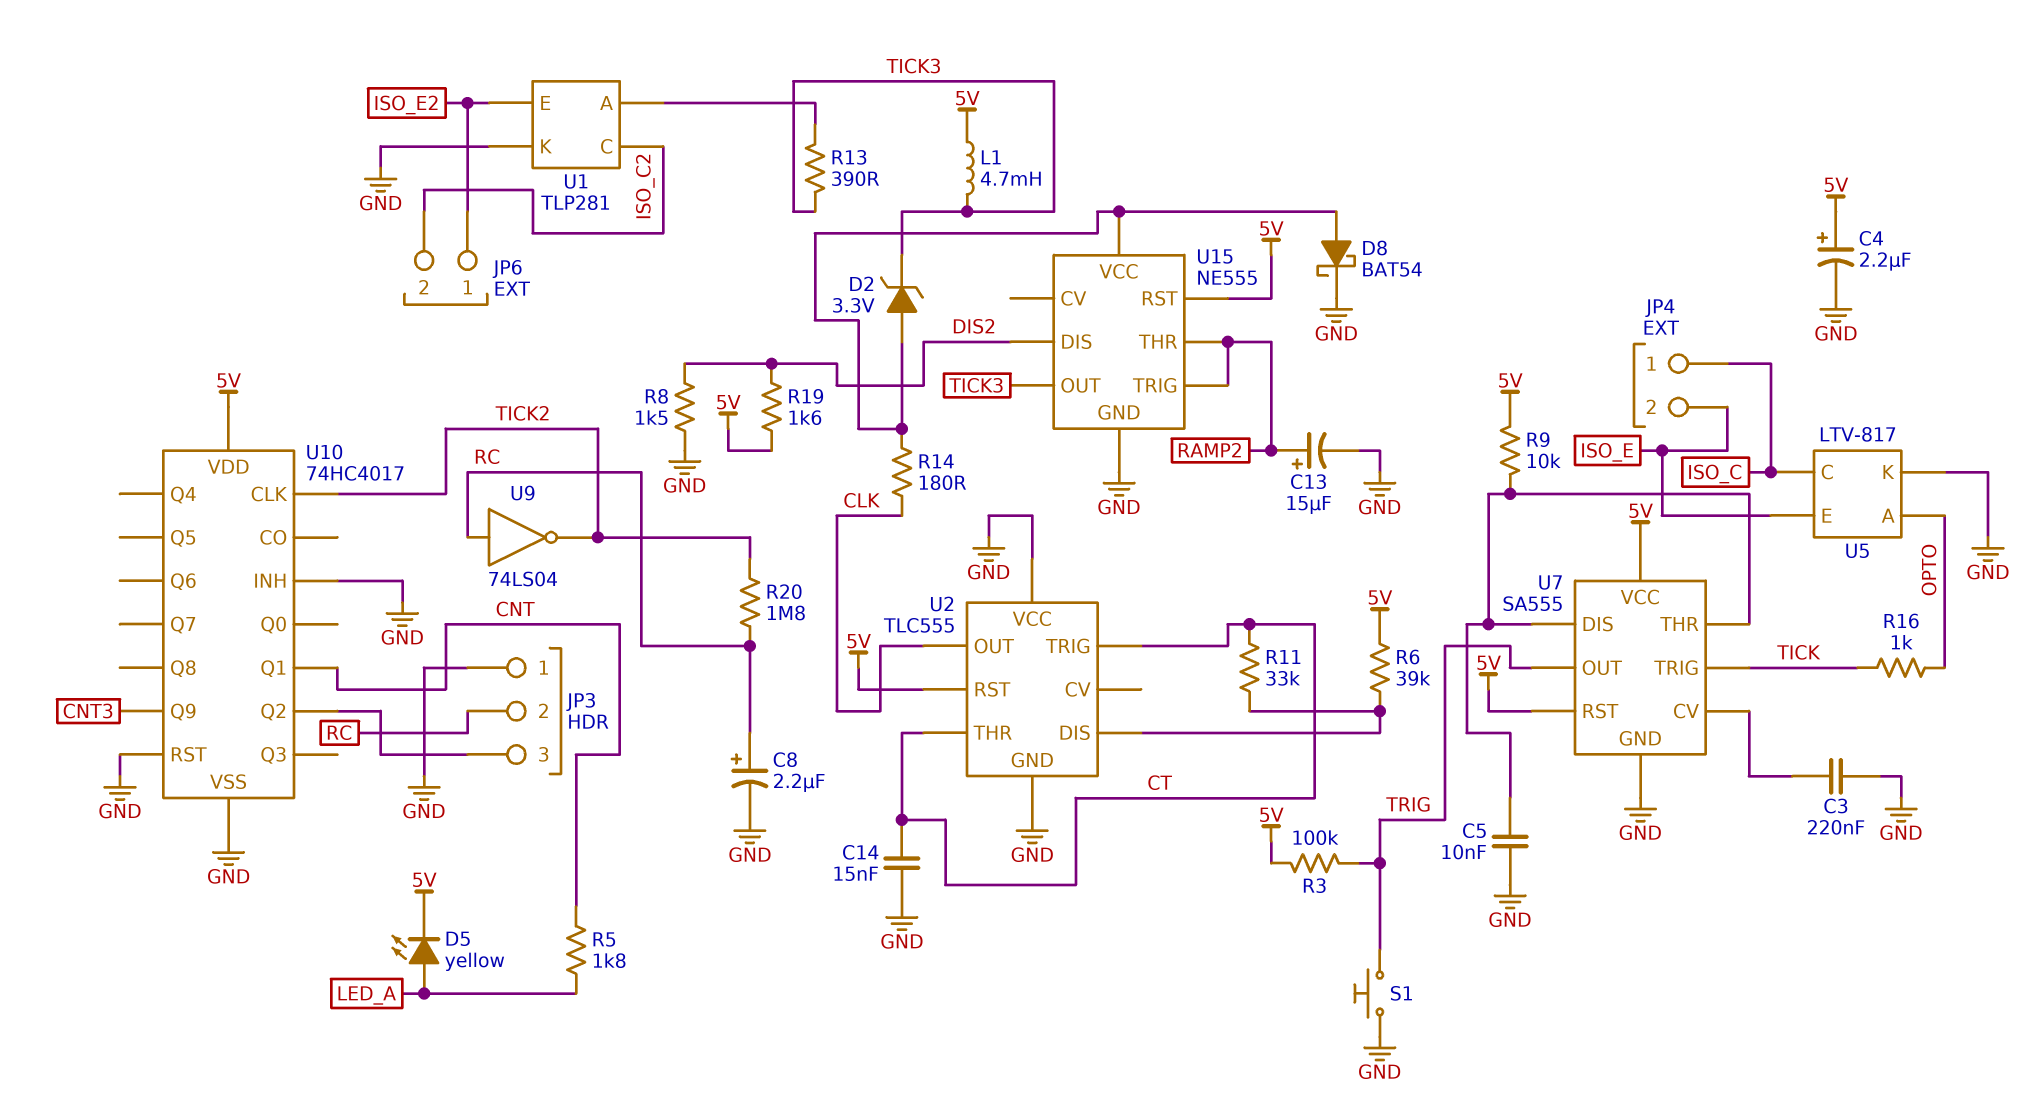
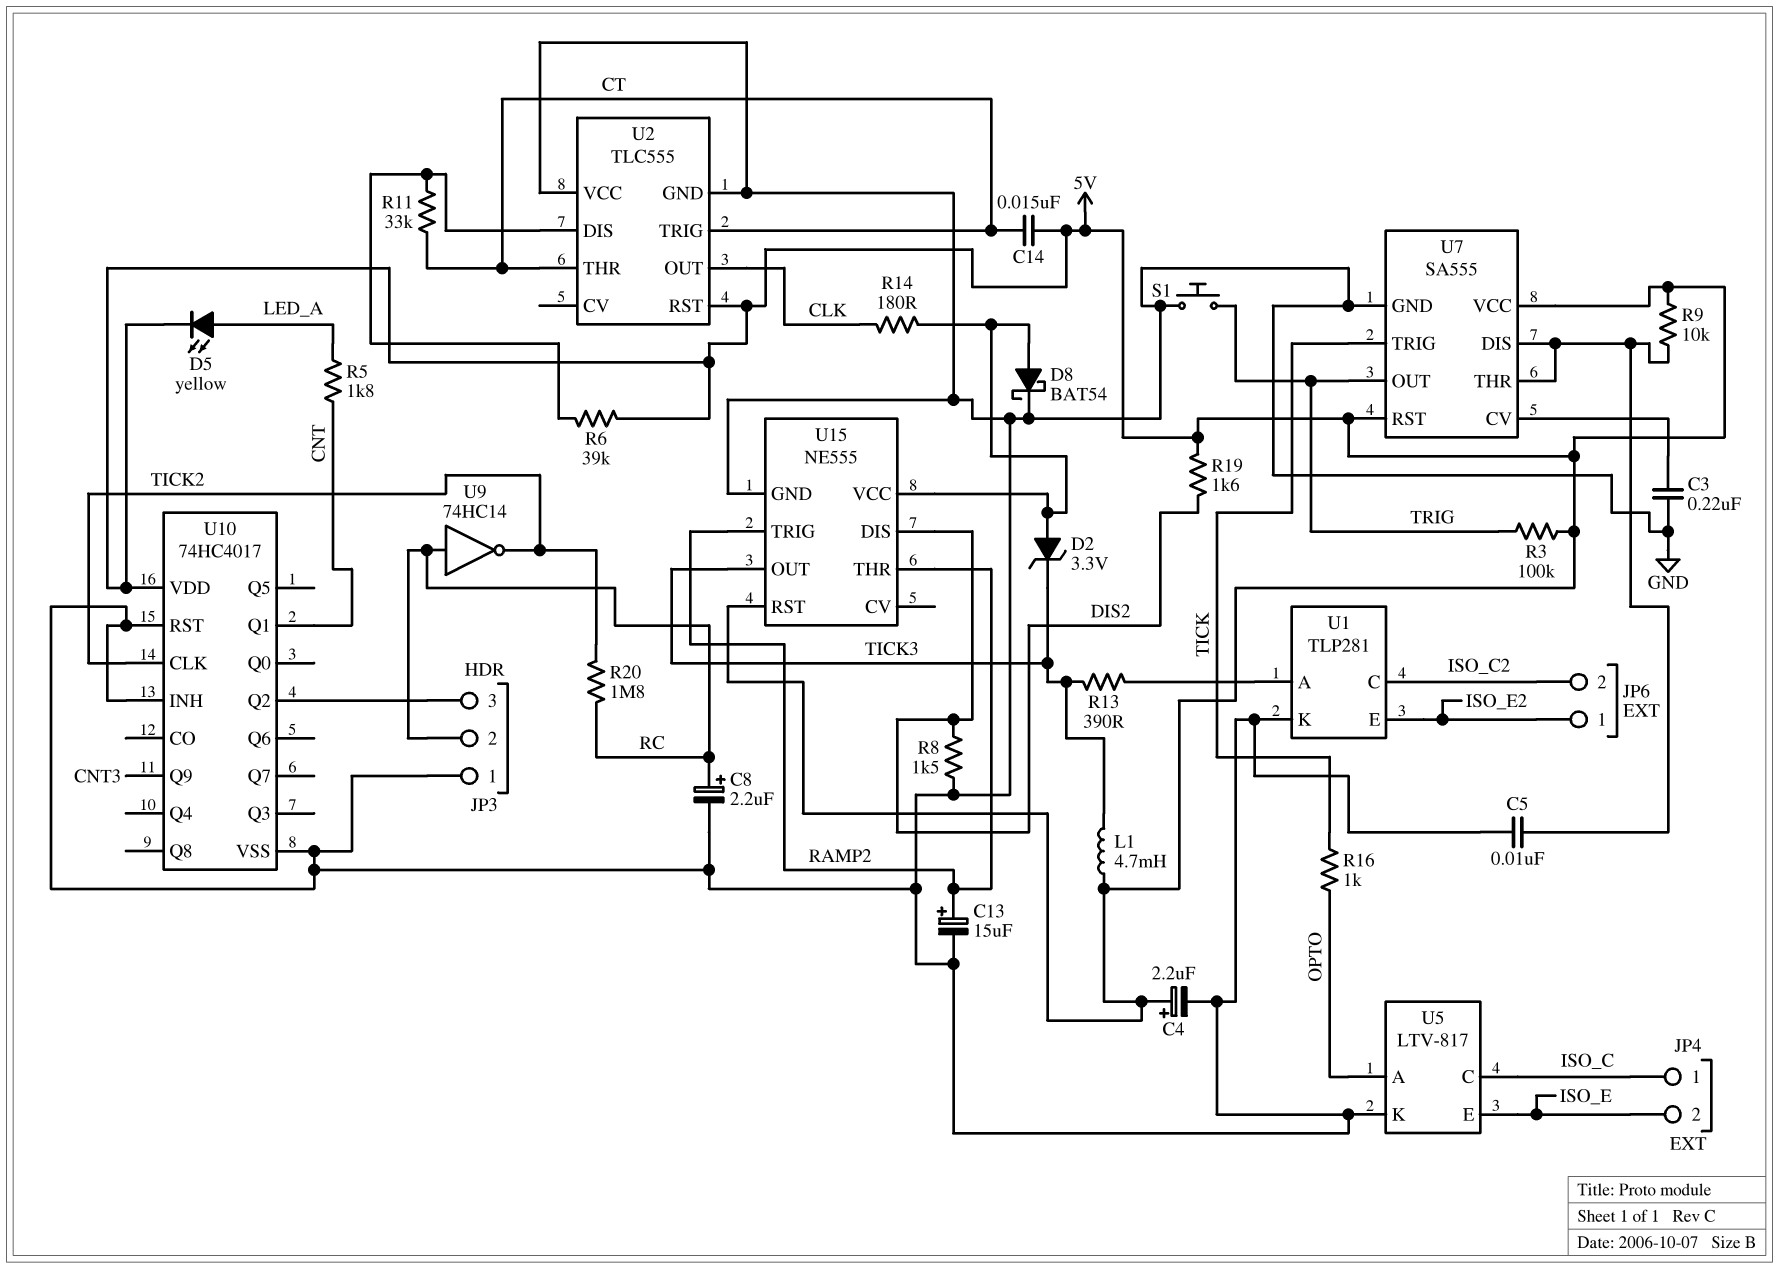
C14: 15nF (CT, GND) -> 15nF (5V, CT)
U9: NOT 74LS04 (in RC, out TICK2) -> NOT 74HC14 (in RC, out TICK2)

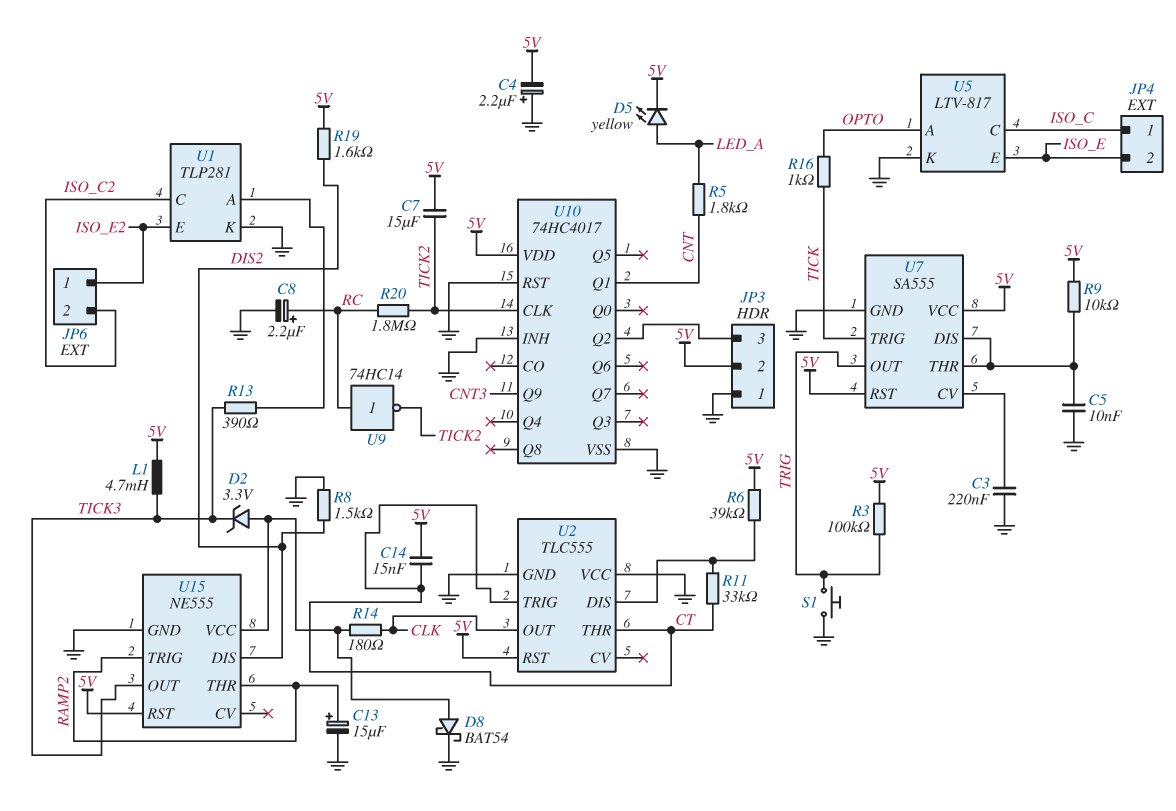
C4: 2.2uF (plus 5V, minus GND) -> 2.2uF (plus GND, minus 5V)
C7: none -> 15uF (5V, TICK2)
JP3 pin 2: RC -> 5V

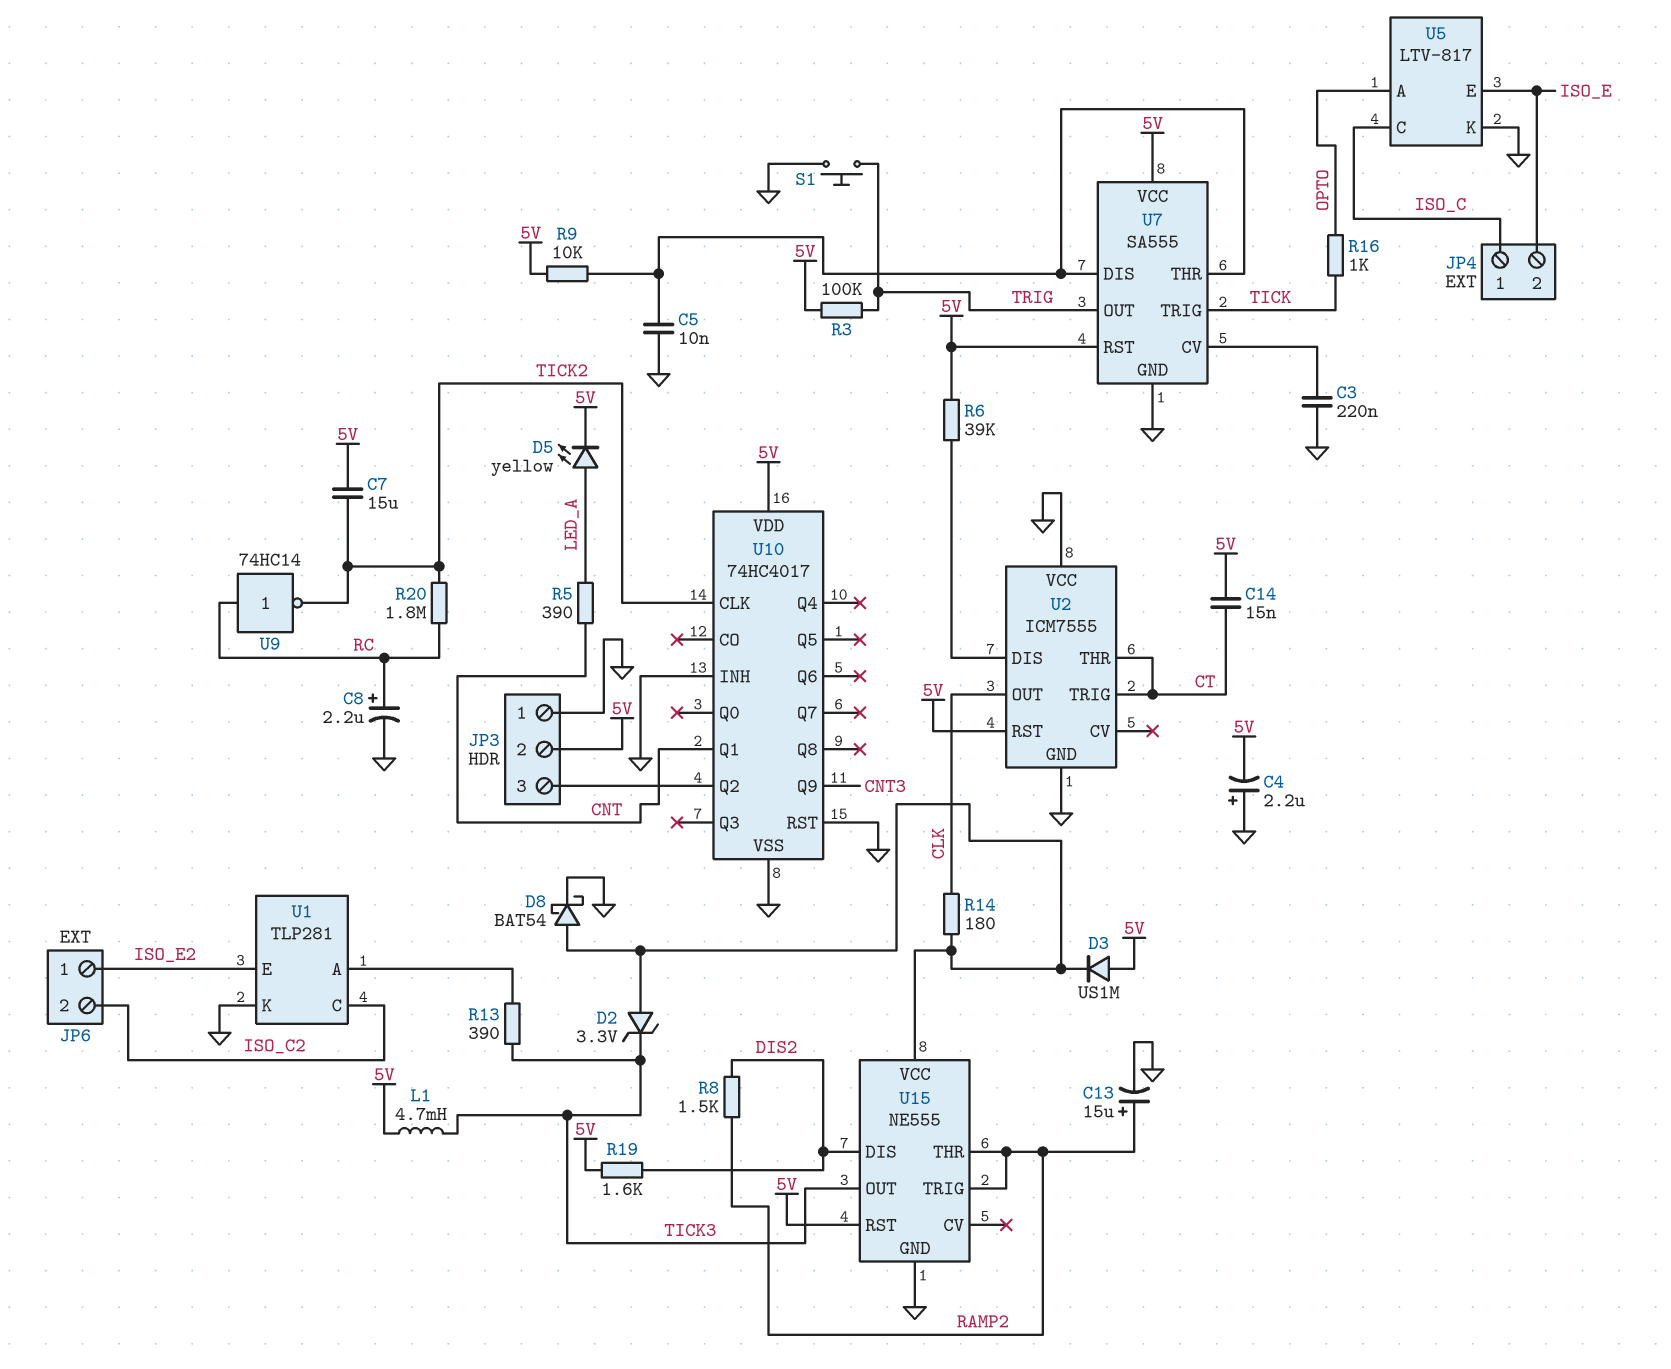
D3: none -> diode US1M (A 5V, K U15/VCC)
R5: 1.8k (CNT, LED_A) -> 390 (CNT, LED_A)
R8: 1.5k (DIS2, GND) -> 1.5k (DIS2, RAMP2)
R11: 33k (CT, U2/DIS) -> none
U2: TLC555 -> ICM7555

